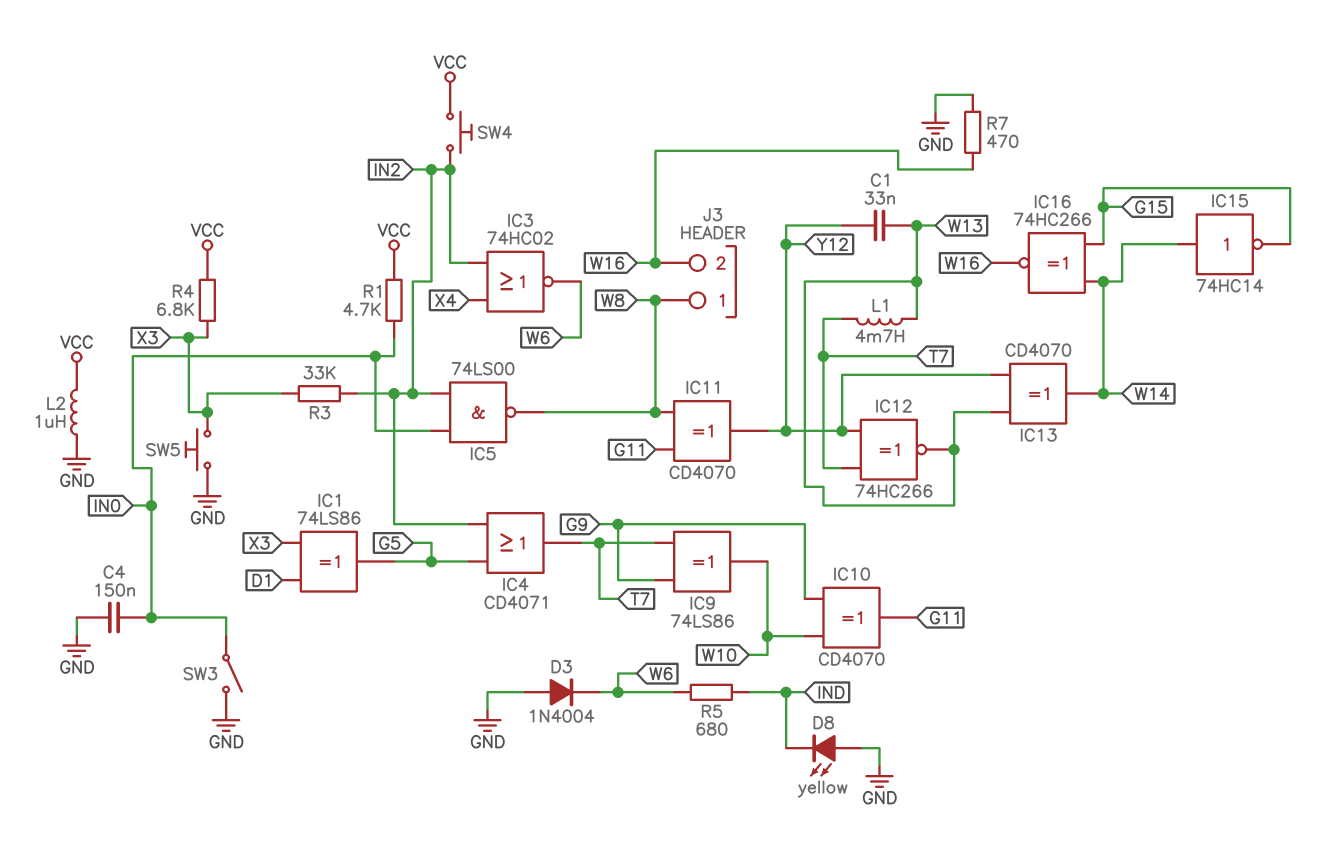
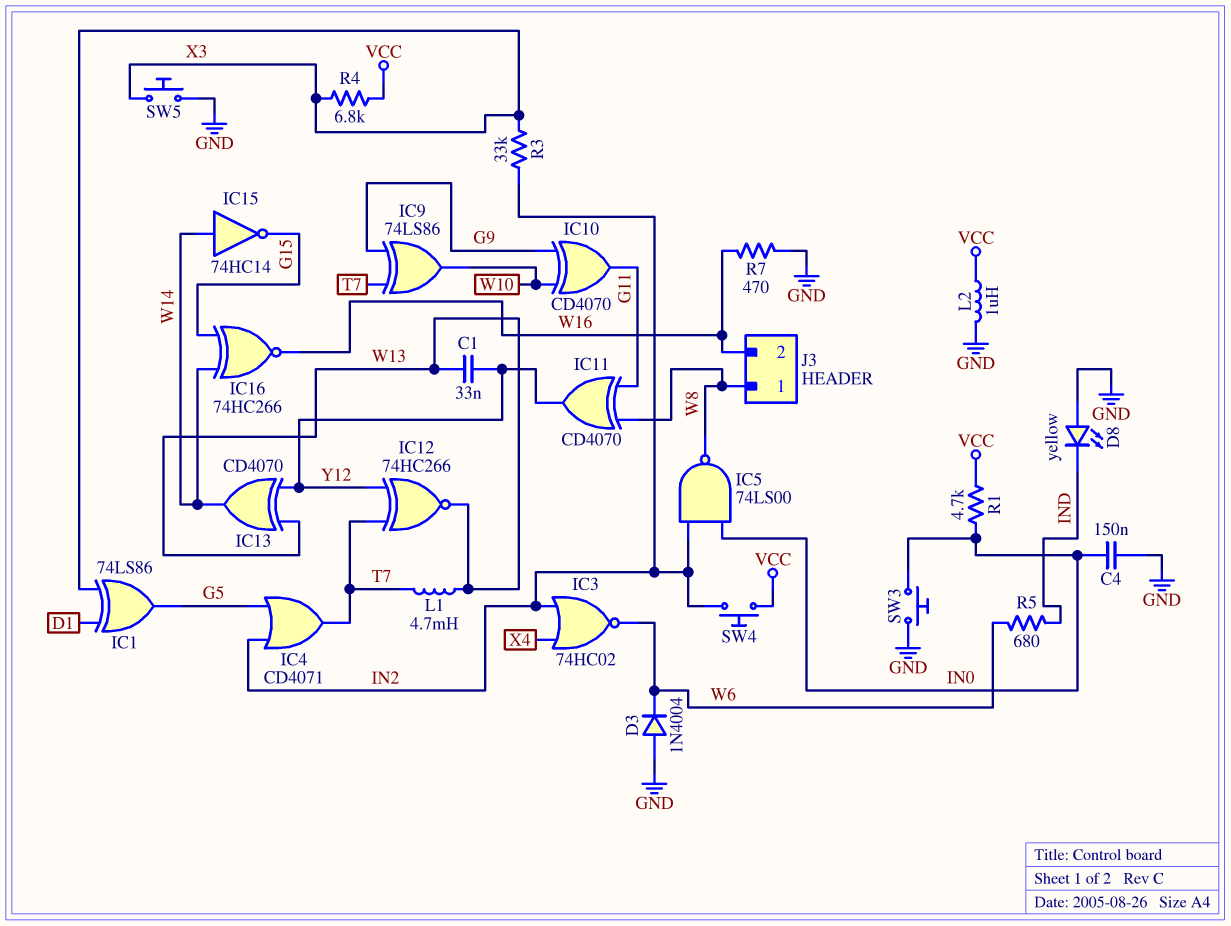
SW3: switch (GND, IN0) -> button (GND, IN0)

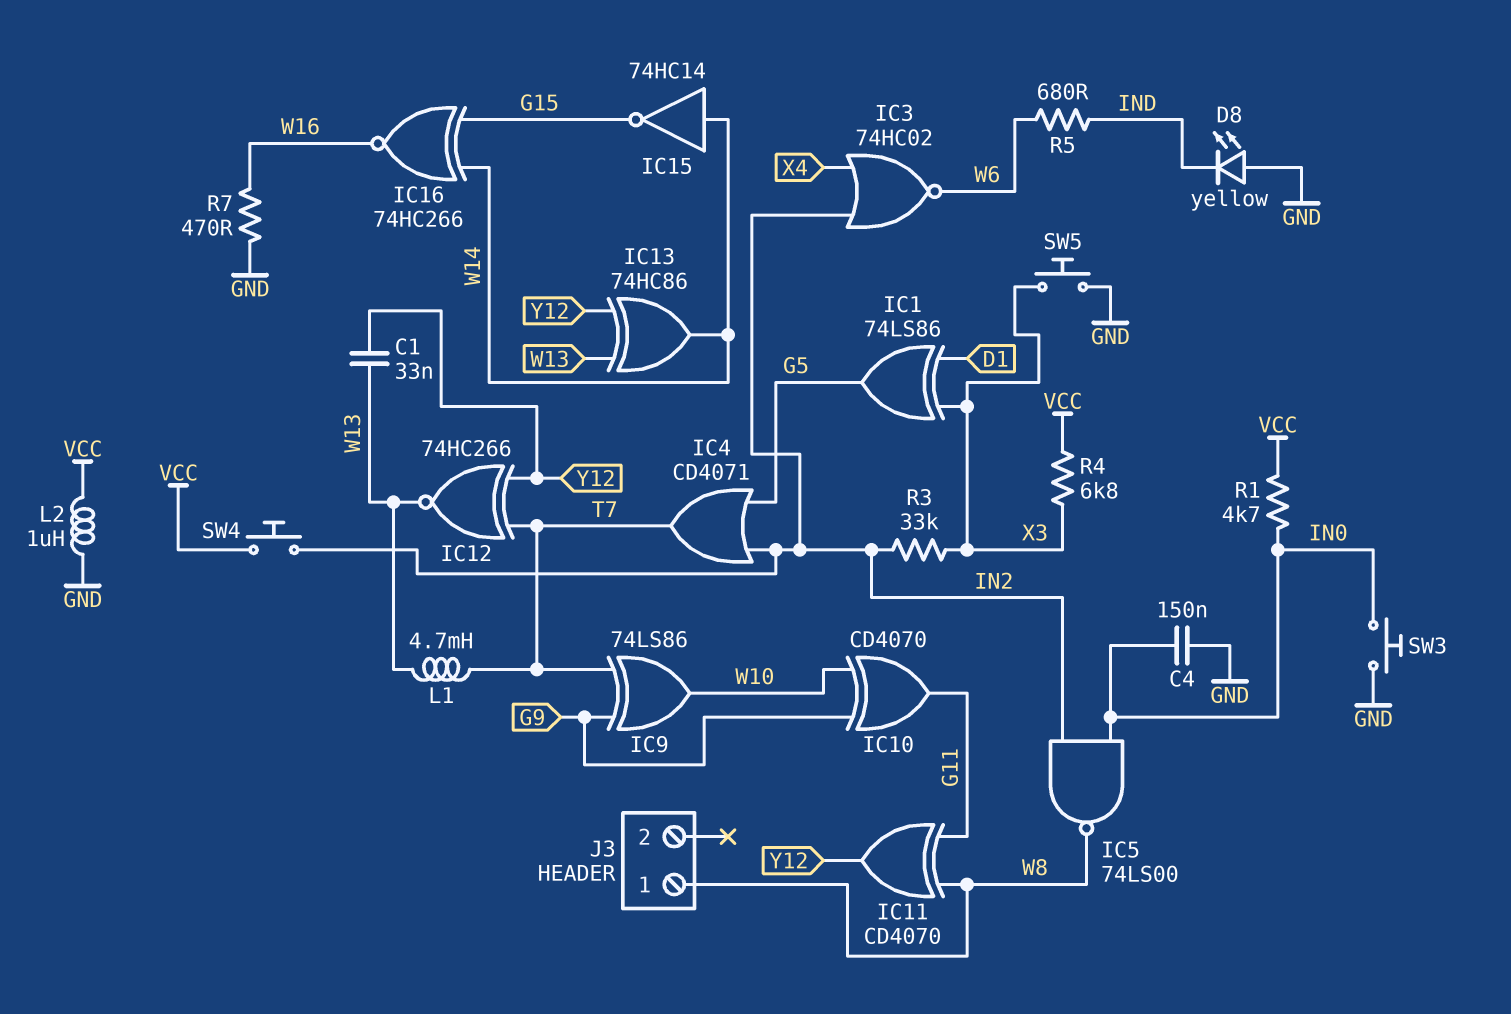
D3: diode 1N4004 (A GND, K W6) -> none
IC13: XOR CD4070 (in W13, in Y12, out W14) -> XOR 74HC86 (in W13, in Y12, out W14)
J3 pin 2: W16 -> none

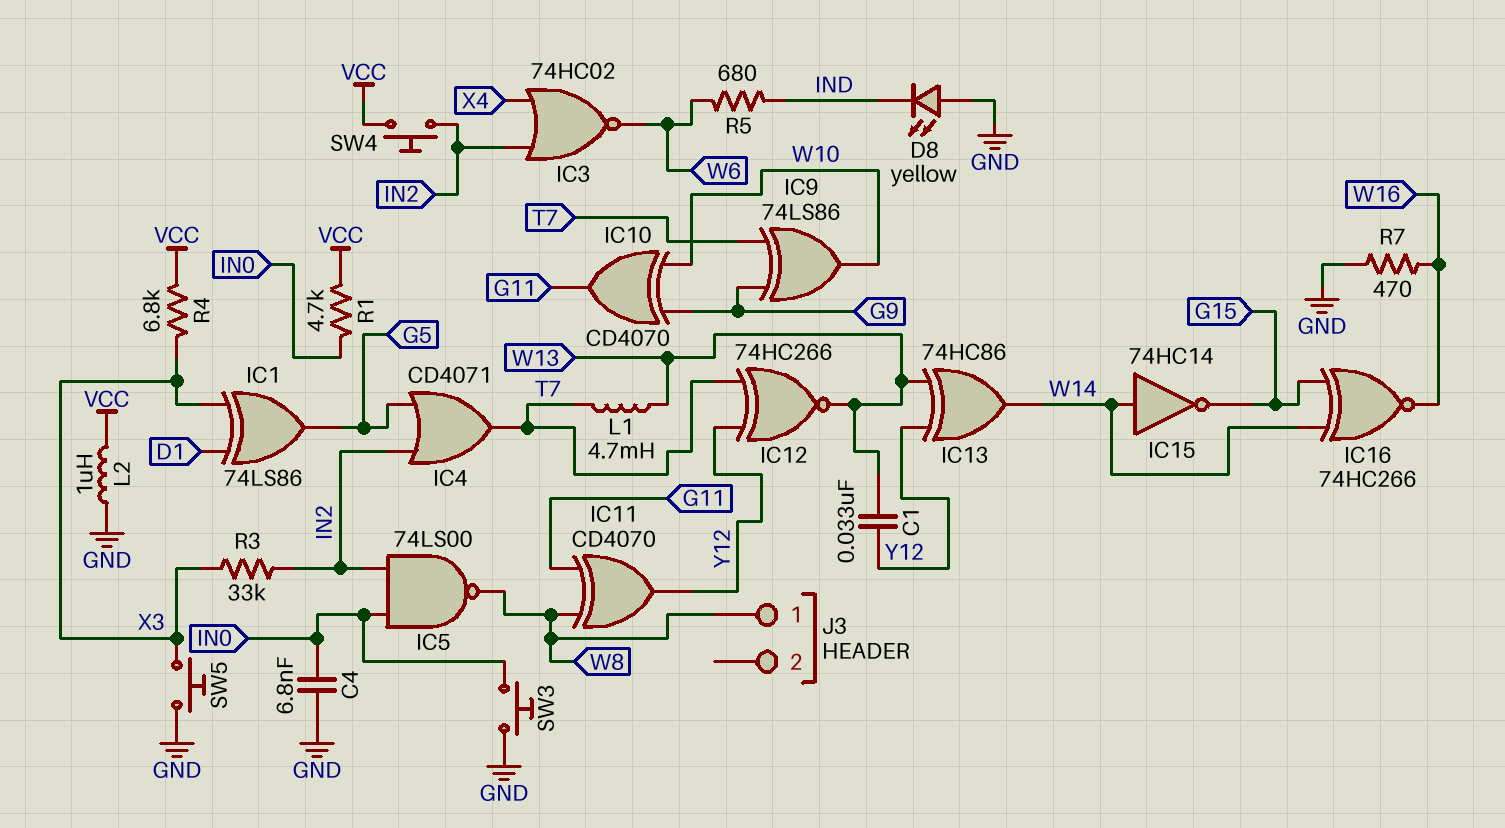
C4: 150nF (GND, IN0) -> 6.8nF (GND, IN0)

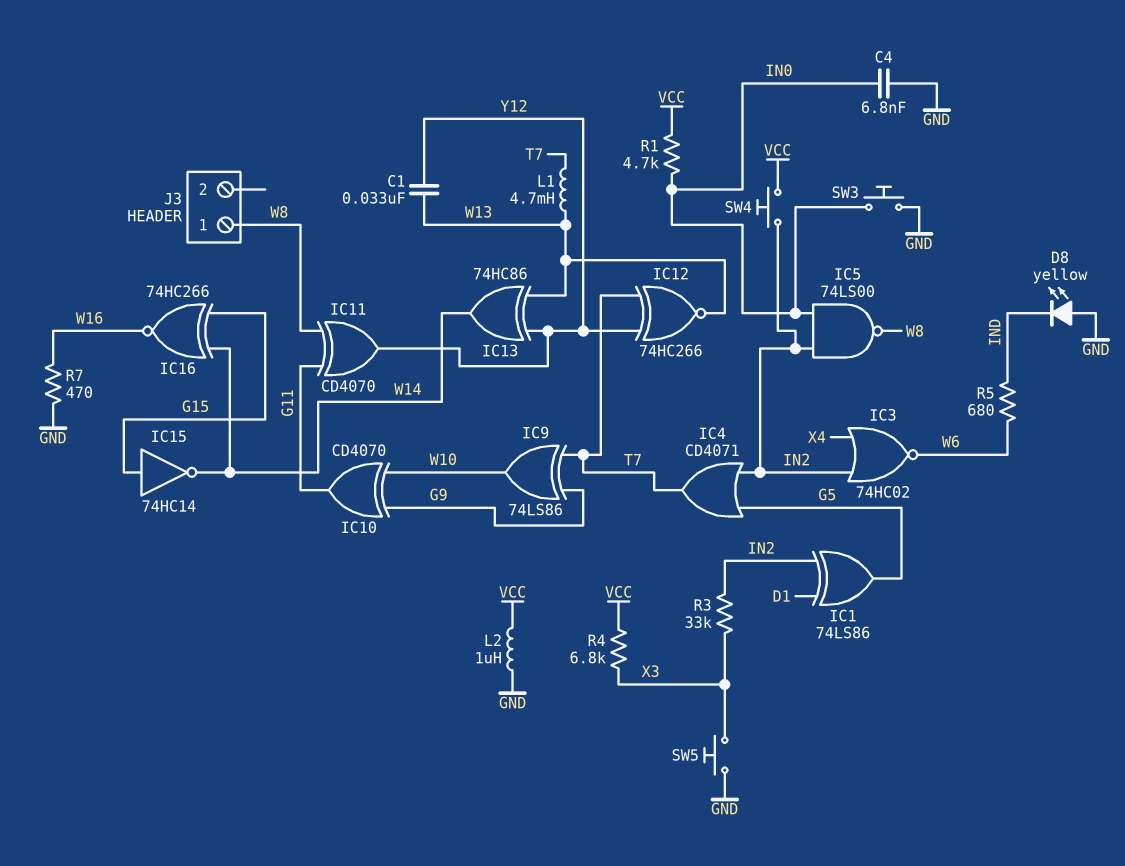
IC1: XOR 74LS86 (in D1, in X3, out G5) -> XOR 74LS86 (in D1, in IN2, out G5)
IC15: NOT 74HC14 (in W14, out G15) -> NOT 74HC14 (in G15, out W14)

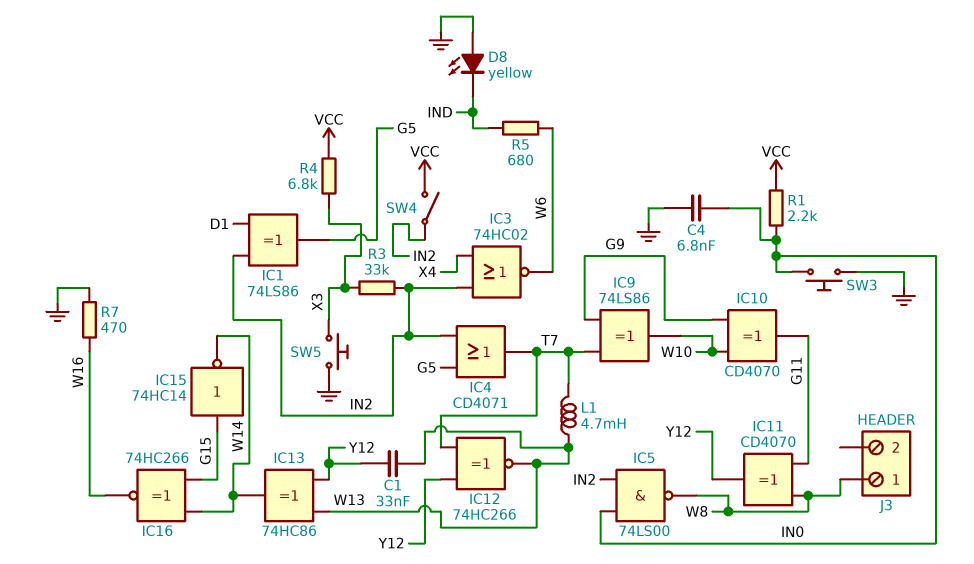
L2: 1uH (GND, VCC) -> none
R1: 4.7k (IN0, VCC) -> 2.2k (IN0, VCC)
SW4: button (IN2, VCC) -> switch (IN2, VCC)

